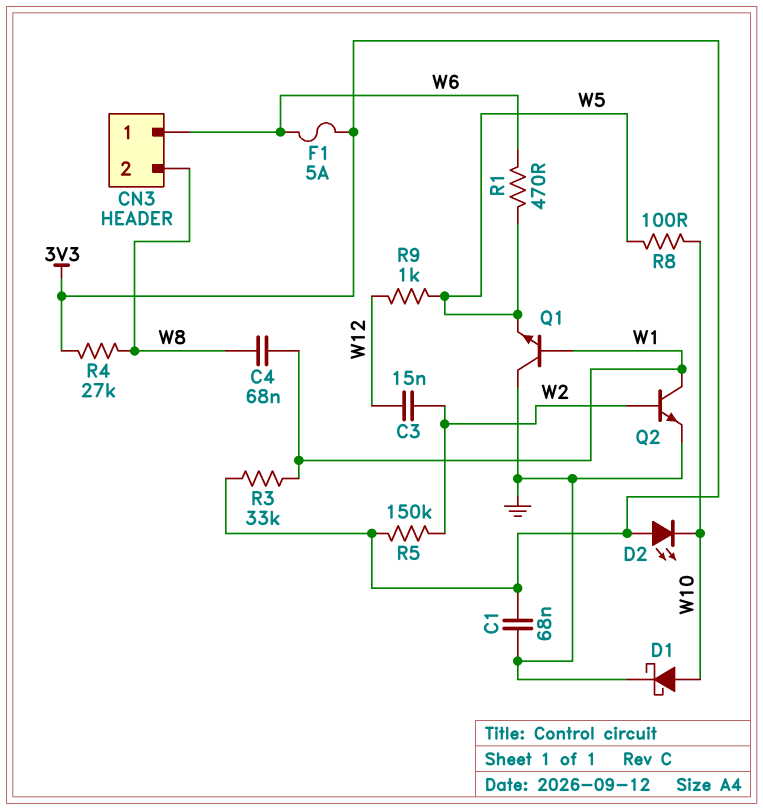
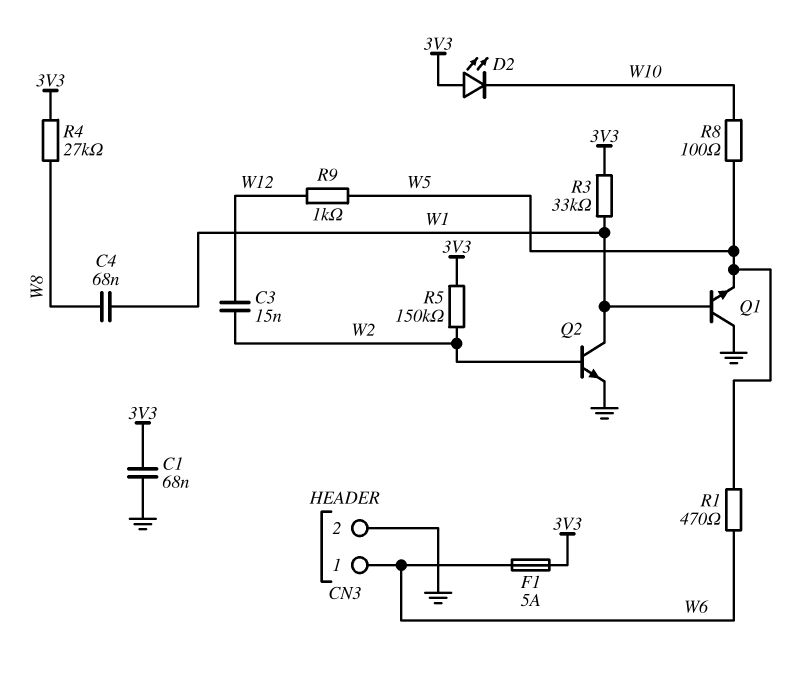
CN3 pin 2: W8 -> GND
D1: schottky (A W10, K GND) -> none

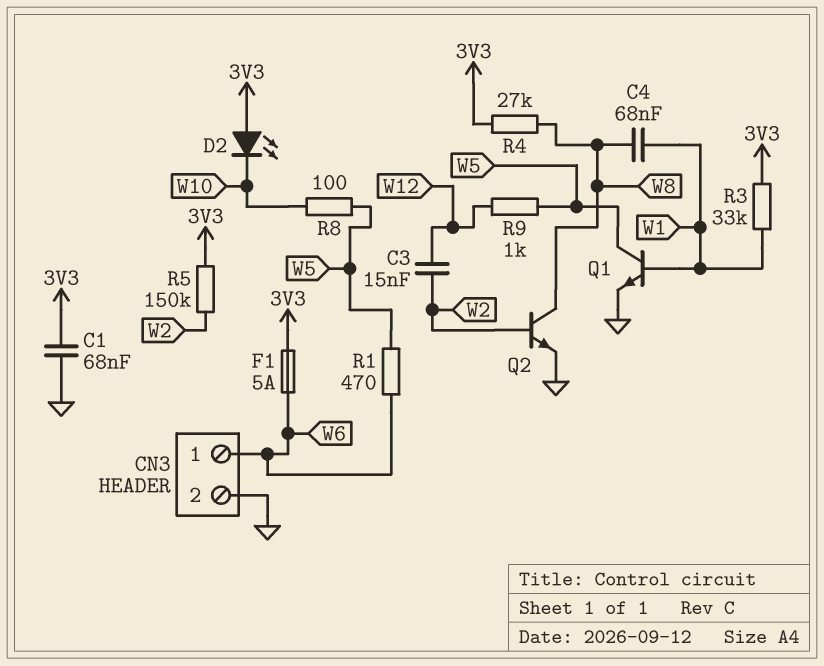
Q1: NPN (B W1, C GND, E W5) -> NPN (B W1, C W5, E GND)
Q2: NPN (B W2, C W1, E GND) -> NPN (B W2, C W8, E GND)

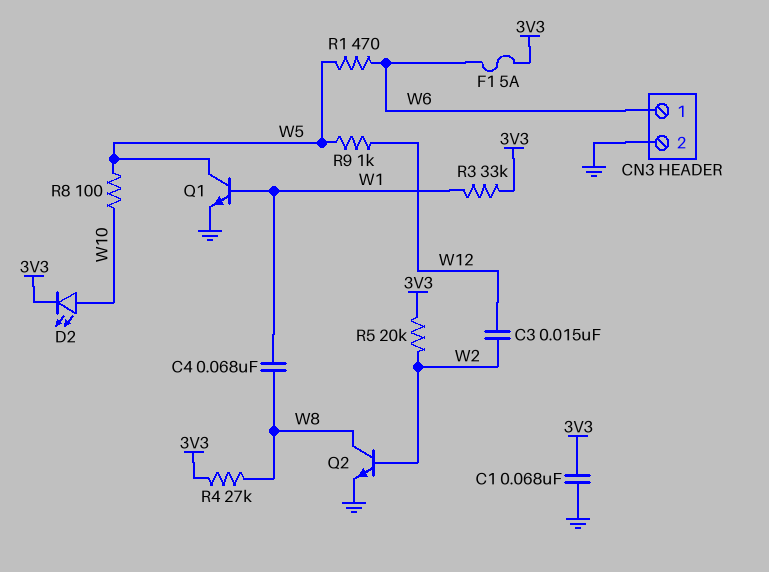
D2: LED (A 3V3, K W10) -> LED (A W10, K 3V3)
R5: 150k (3V3, W2) -> 20k (3V3, W2)

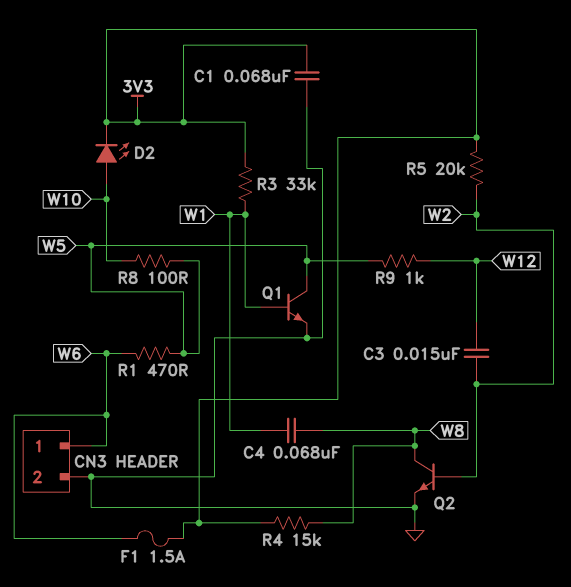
F1: 5A (3V3, W6) -> 1.5A (3V3, W6)
R4: 27k (3V3, W8) -> 15k (3V3, W8)

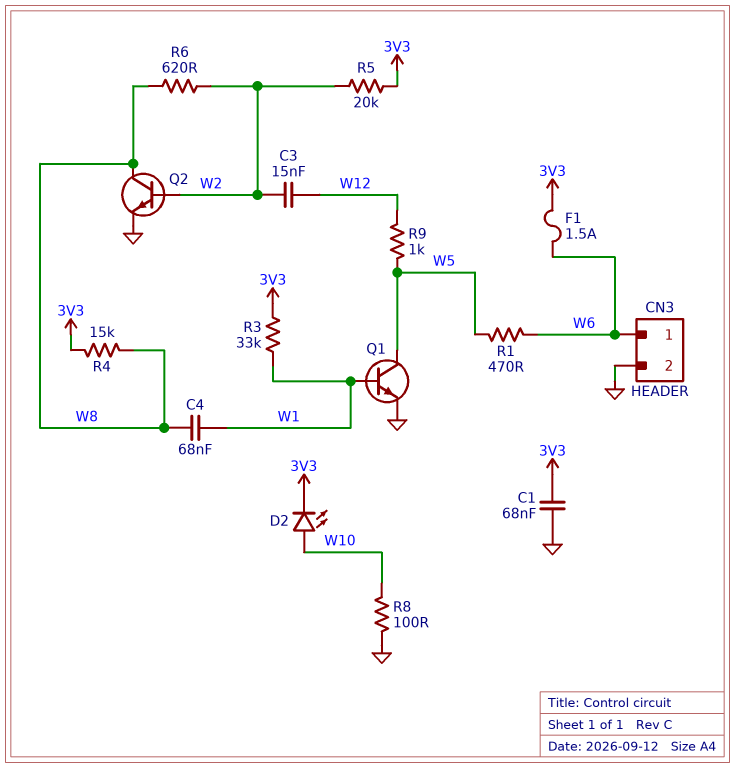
R6: none -> 620 (W2, W8)
R8: 100 (W5, W10) -> 100 (GND, W10)

